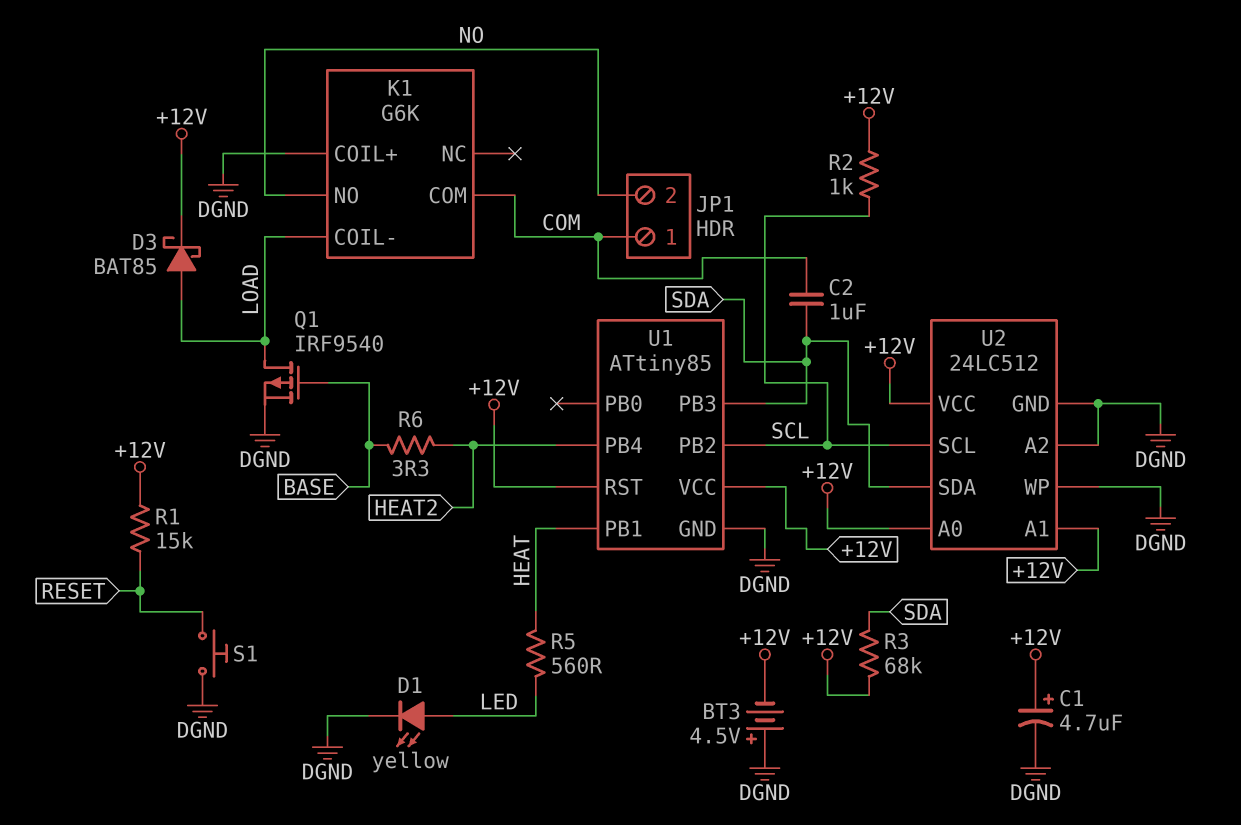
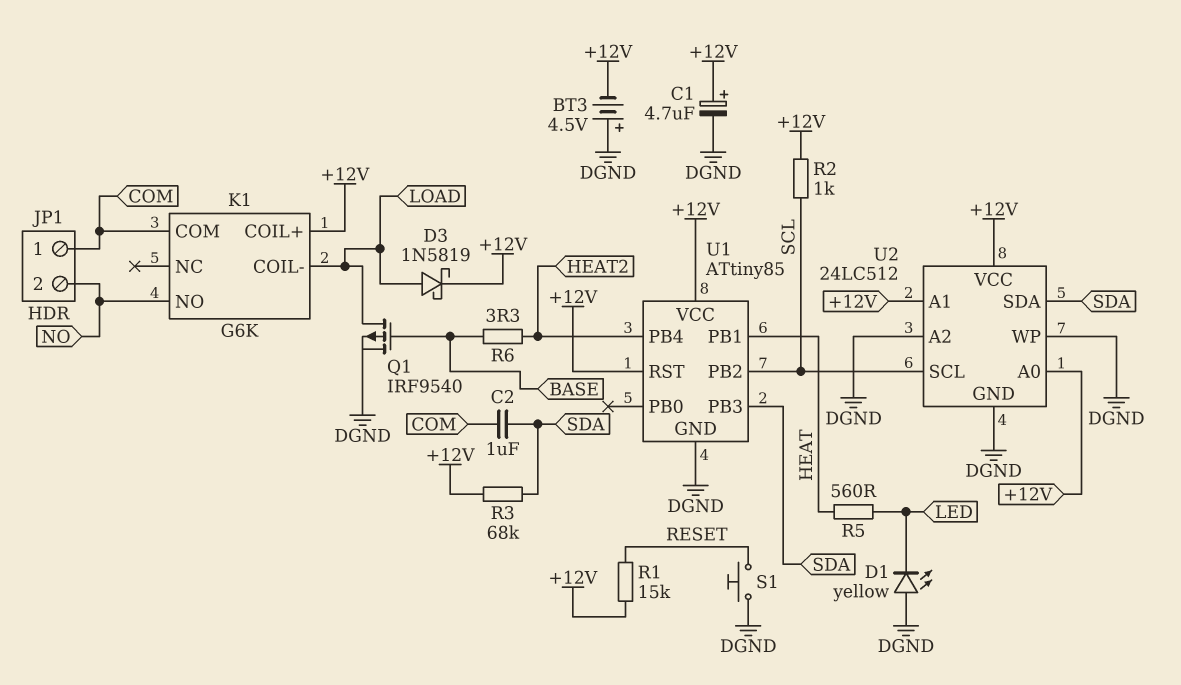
D1: LED yellow (A LED, K DGND) -> LED yellow (A DGND, K LED)
D3: schottky BAT85 (A LOAD, K +12V) -> schottky 1N5819 (A LOAD, K +12V)
K1 pin COIL+: DGND -> +12V

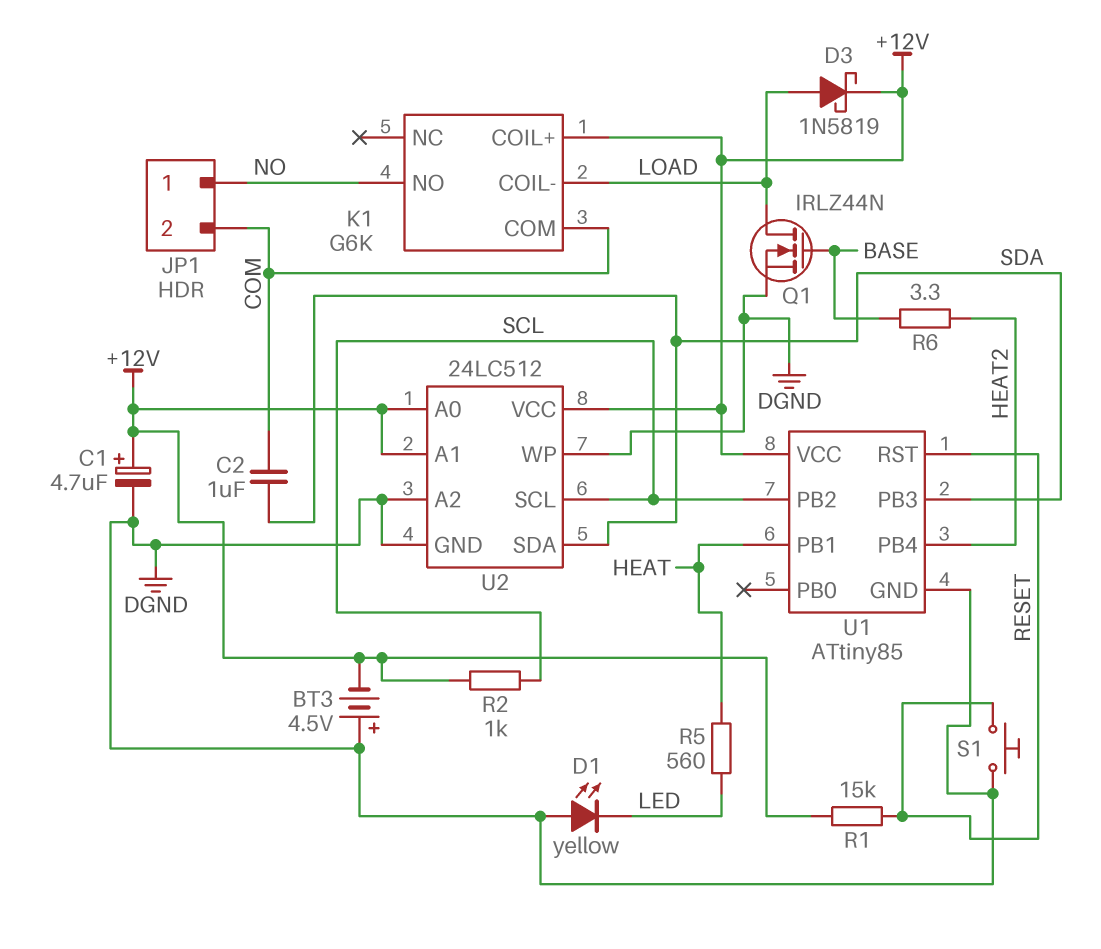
JP1 pin 1: COM -> NO
JP1 pin 2: NO -> COM
Q1: PMOS IRF9540 (G BASE, D LOAD, S DGND) -> NMOS IRLZ44N (G BASE, D LOAD, S DGND)
R3: 68k (+12V, SDA) -> none
U1 pin RST: +12V -> RESET

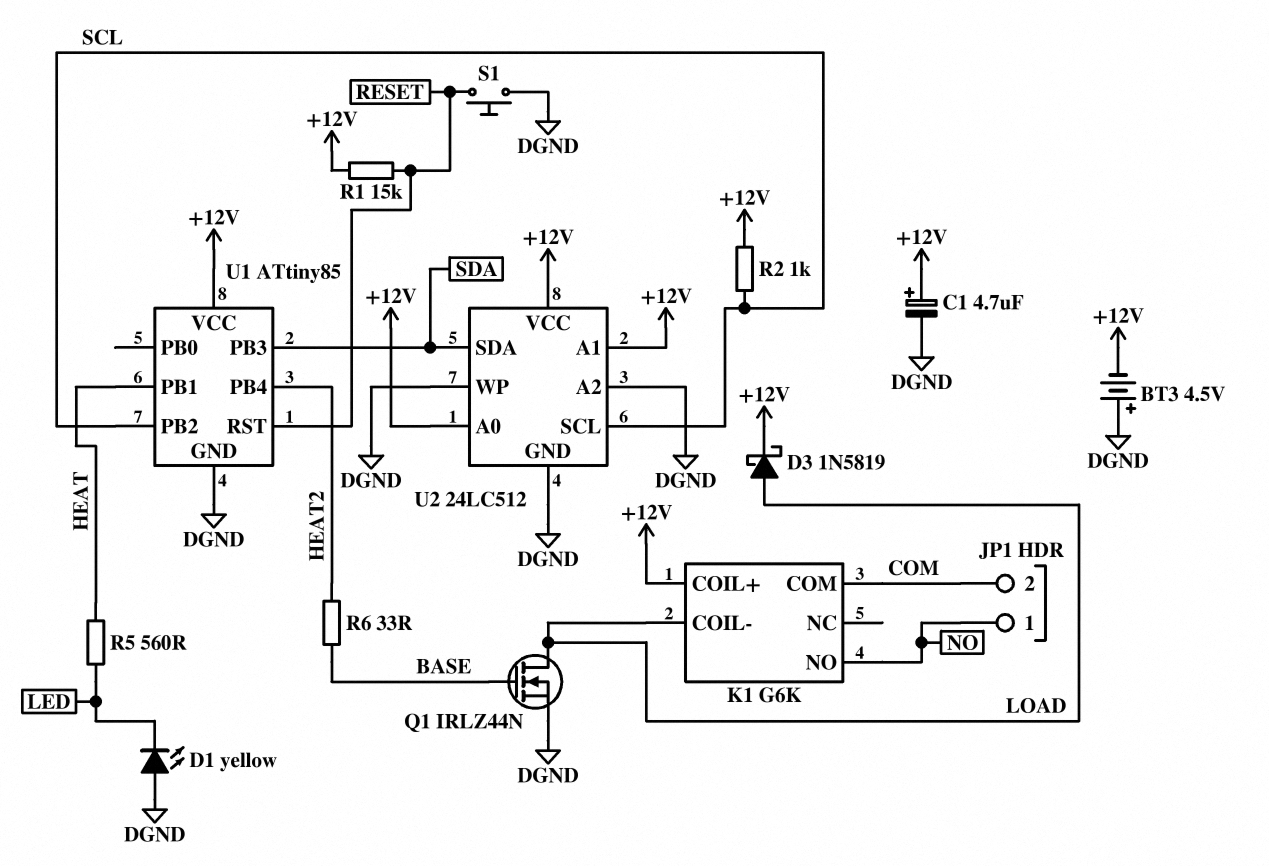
C2: 1uF (COM, SDA) -> none
R6: 3.3 (BASE, HEAT2) -> 33 (BASE, HEAT2)

